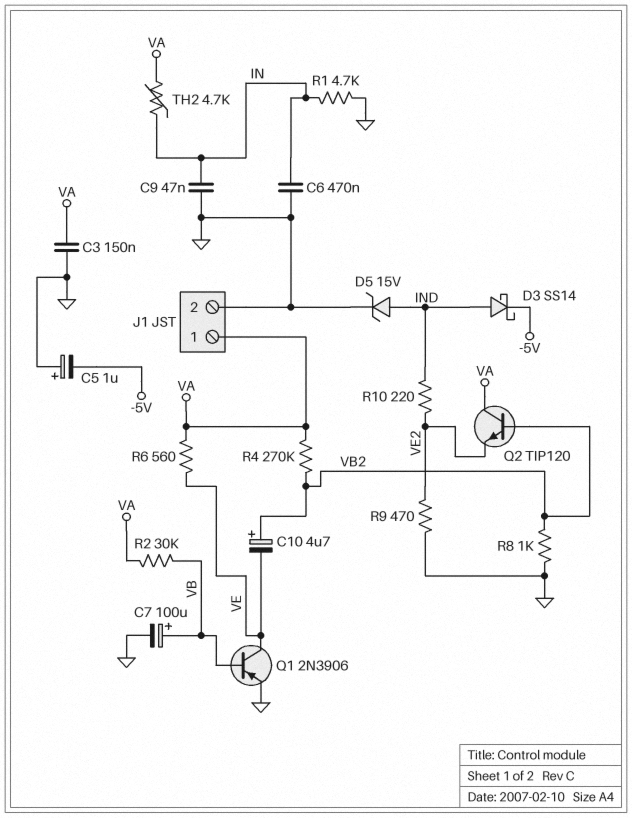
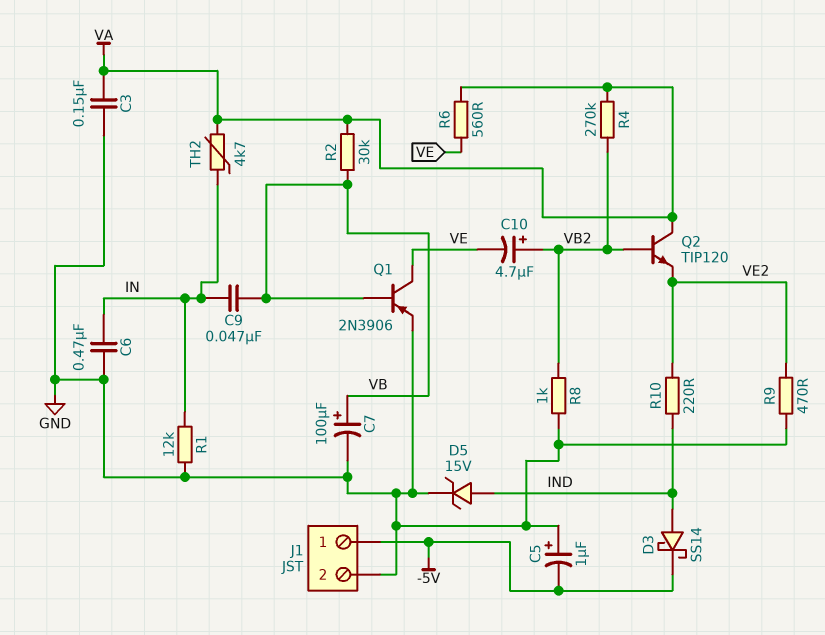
C9: 47nF (GND, IN) -> 47nF (IN, VB)
J1 pin 1: VA -> -5V
R1: 4.7k (GND, IN) -> 12k (GND, IN)

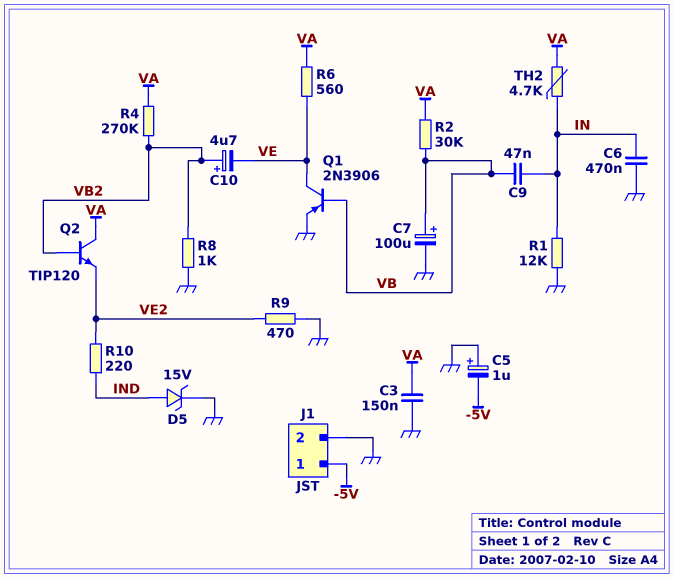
D3: schottky SS14 (A IND, K -5V) -> none

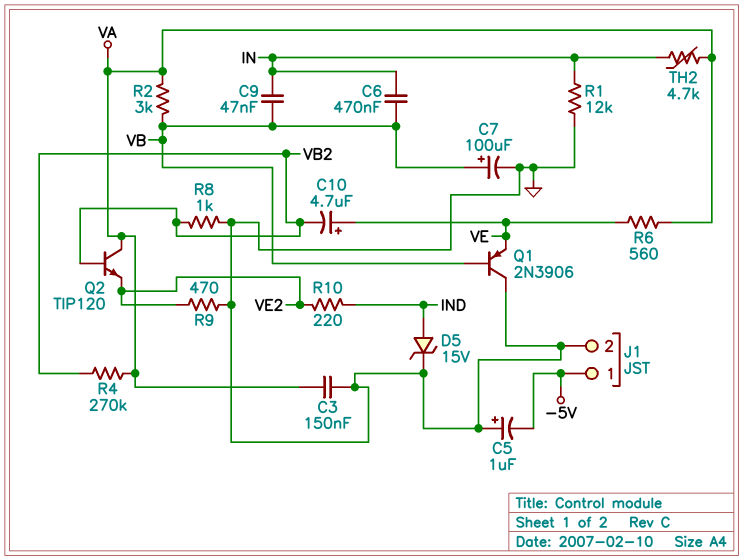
C6: 470nF (GND, IN) -> 470nF (IN, VB)
C10: 4.7uF (plus VB2, minus VE) -> 4.7uF (plus VE, minus VB2)
Q1: PNP 2N3906 (B VB, C VE, E GND) -> PNP 2N3906 (B VB, C GND, E VE)
R2: 30k (VA, VB) -> 3k (VA, VB)

